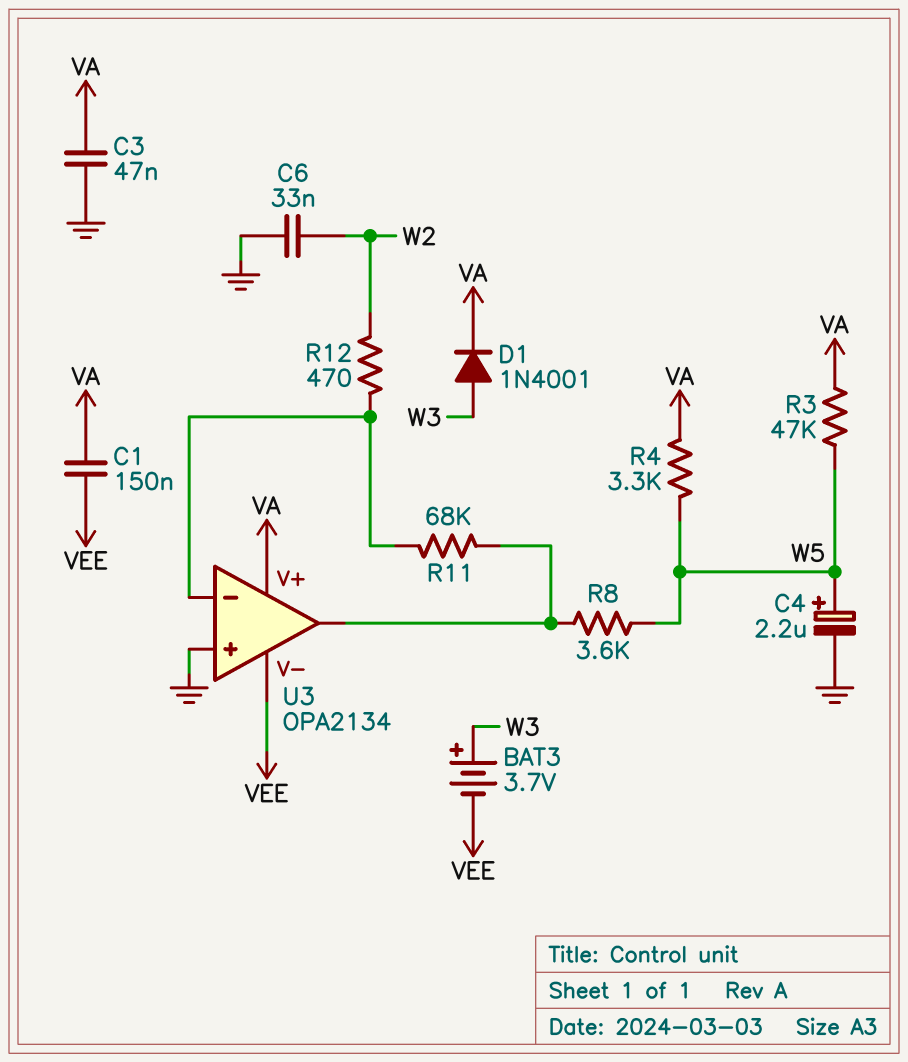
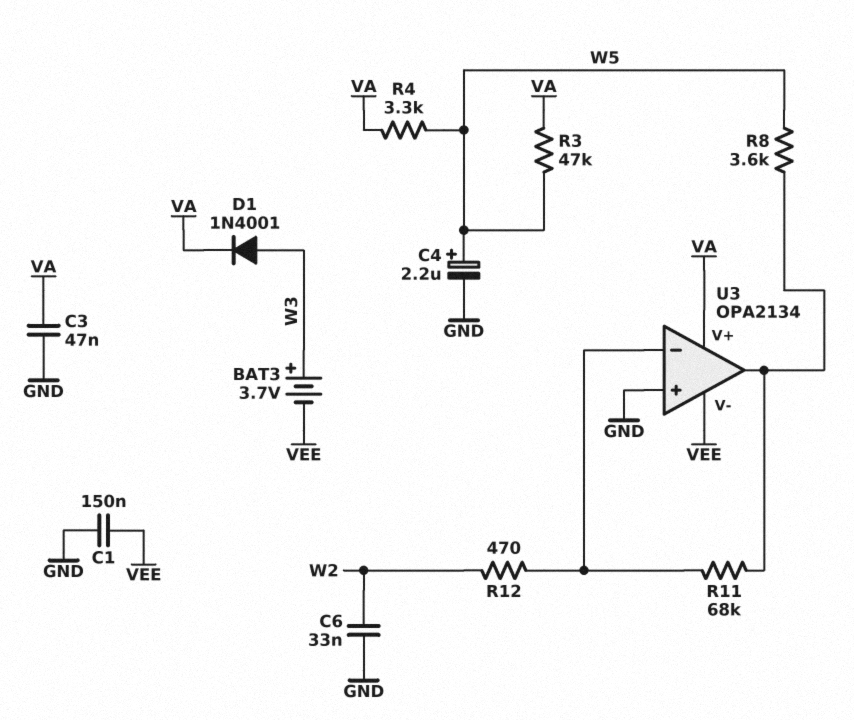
C1: 150nF (VA, VEE) -> 150nF (GND, VEE)

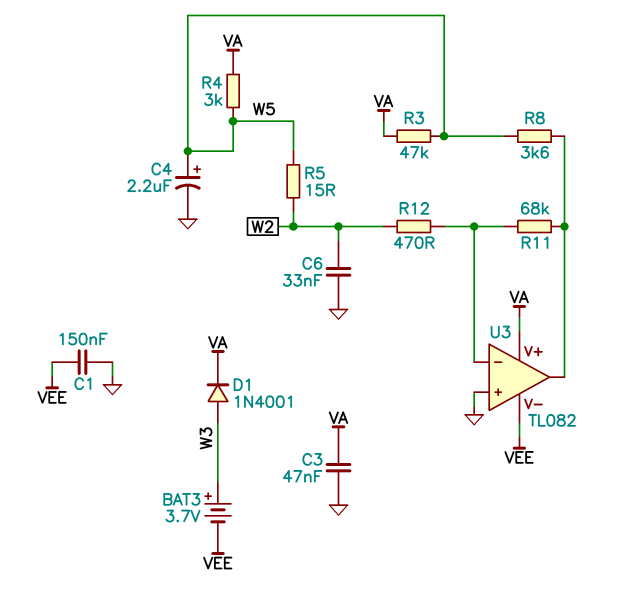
R4: 3.3k (VA, W5) -> 3k (VA, W5)
R5: none -> 15 (W2, W5)
U3: OPA2134 -> TL082

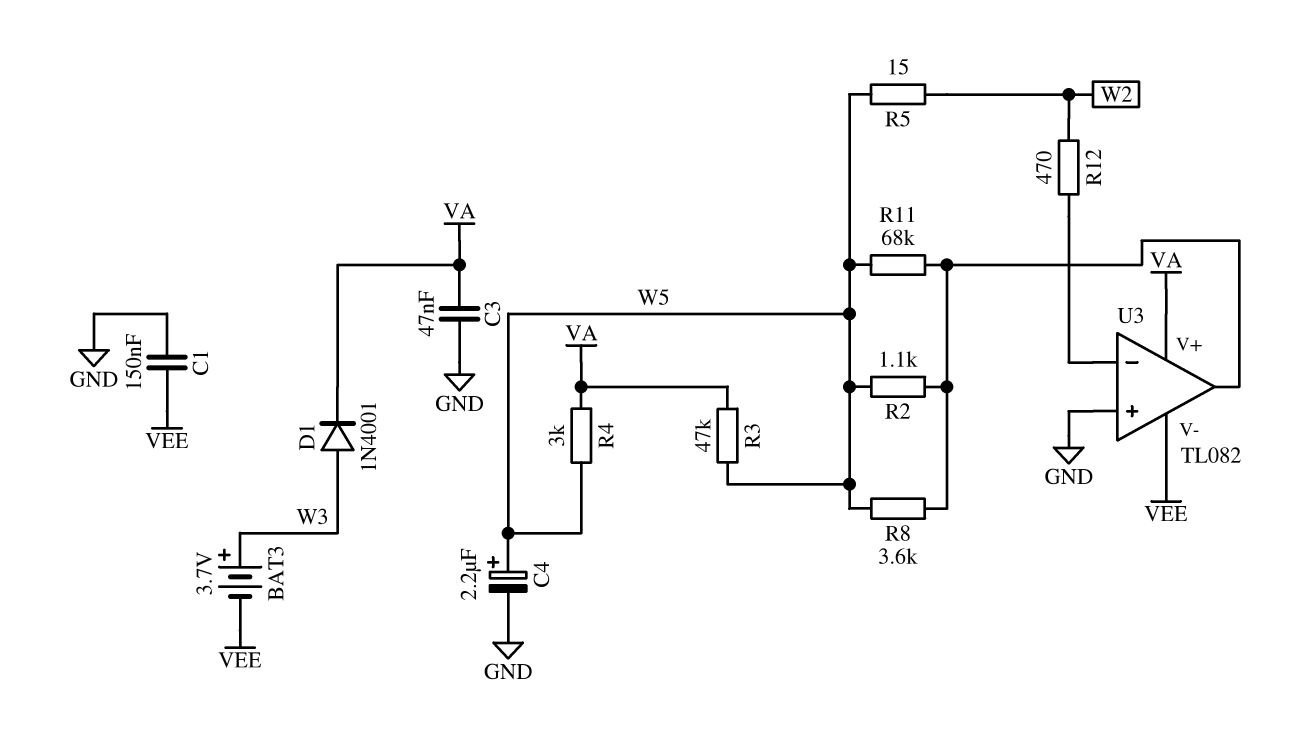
C6: 33nF (GND, W2) -> none
R2: none -> 1.1k (U3/out, W5)
R11: 68k (U3/in-, U3/out) -> 68k (U3/out, W5)

